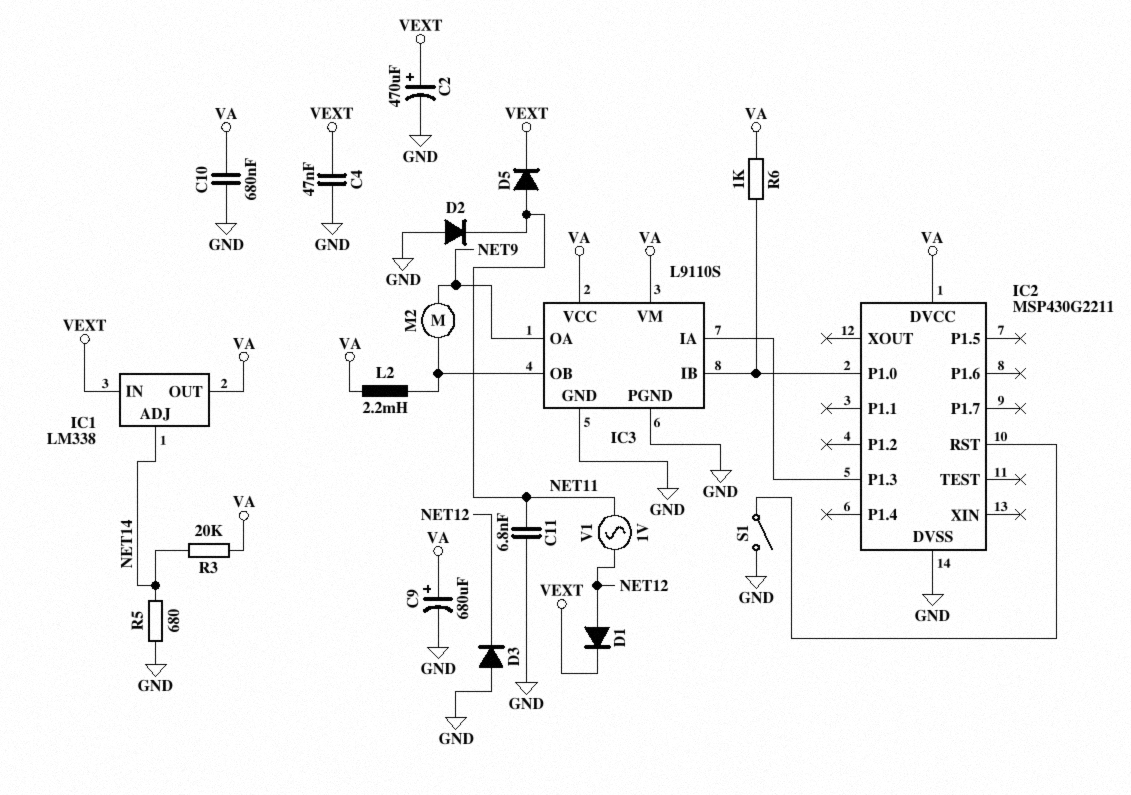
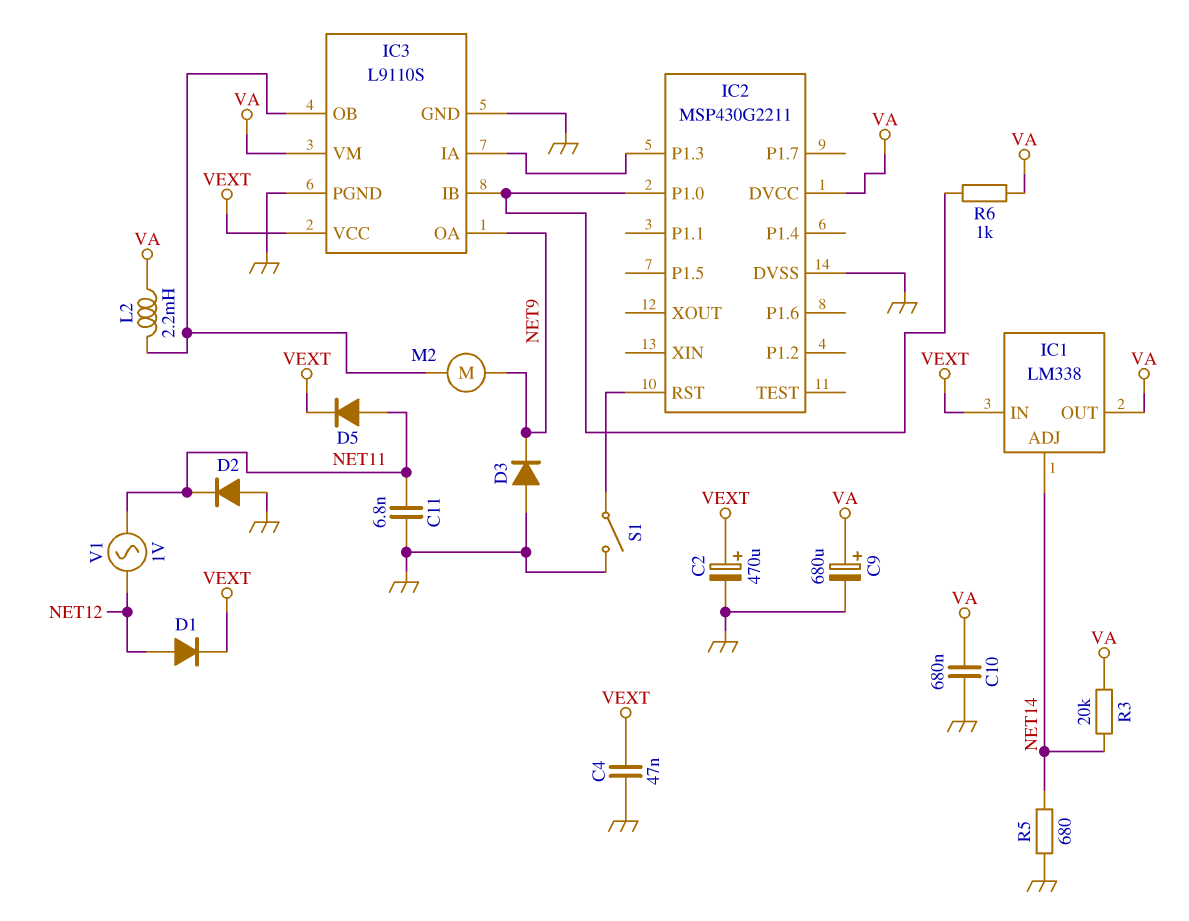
D3: diode (A GND, K NET12) -> diode (A GND, K NET9)
IC3 pin VCC: VA -> VEXT

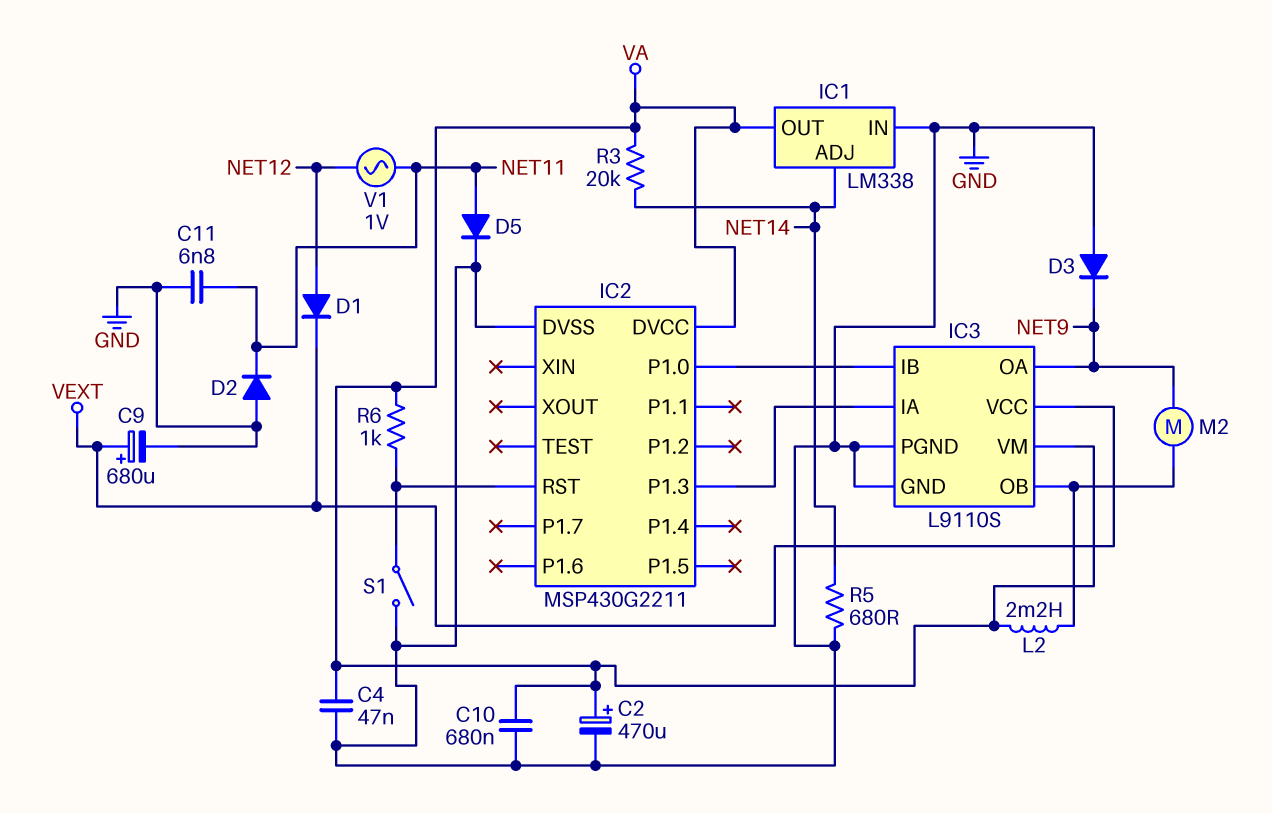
C2: 470uF (plus VEXT, minus GND) -> 470uF (plus VA, minus GND)
C4: 47nF (GND, VEXT) -> 47nF (GND, VA)
C9: 680uF (plus VA, minus GND) -> 680uF (plus VEXT, minus GND)
D5: diode (A NET11, K VEXT) -> diode (A NET11, K GND)
IC1 pin IN: VEXT -> GND
R6: 1k (IC2/P1.0, VA) -> 1k (IC2/RST, VA)

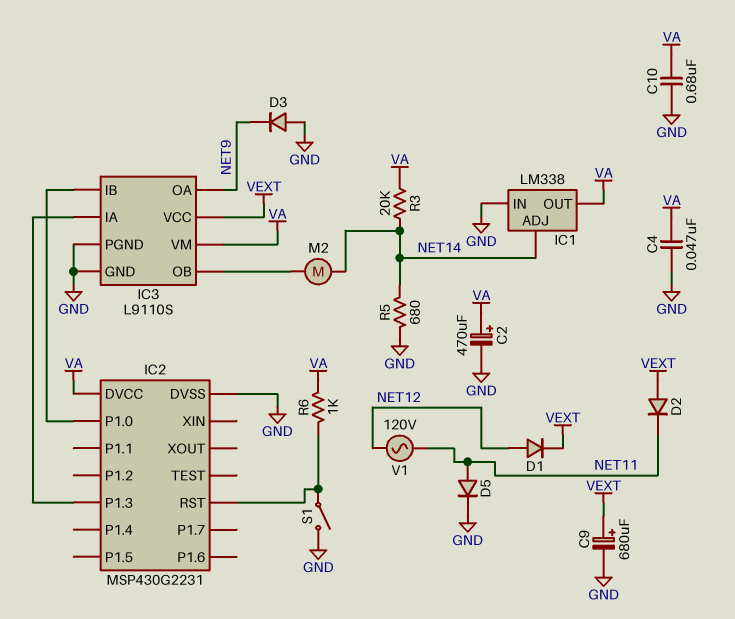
C11: 6.8nF (GND, NET11) -> none
D2: diode (A GND, K NET11) -> diode (A VEXT, K NET11)
IC2: MSP430G2211 -> MSP430G2231
L2: 2.2mH (IC3/OB, VA) -> none
M2: motor (IC3/OB, NET9) -> motor (IC3/OB, NET14)
V1: AC 1V (NET11, NET12) -> AC 120V (NET11, NET12)

